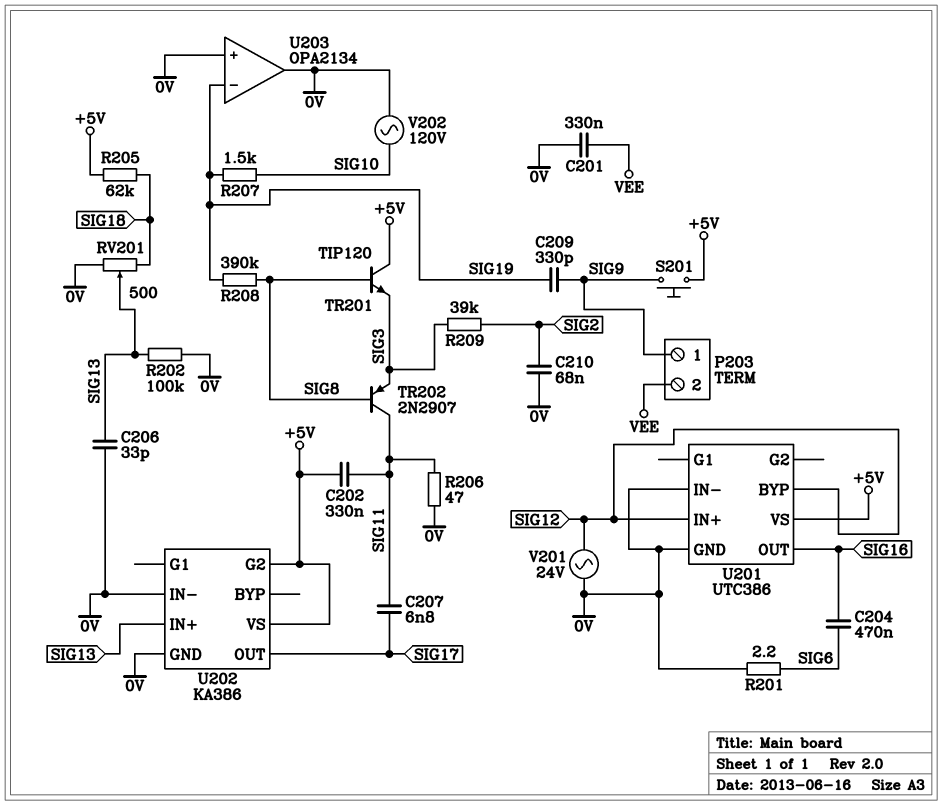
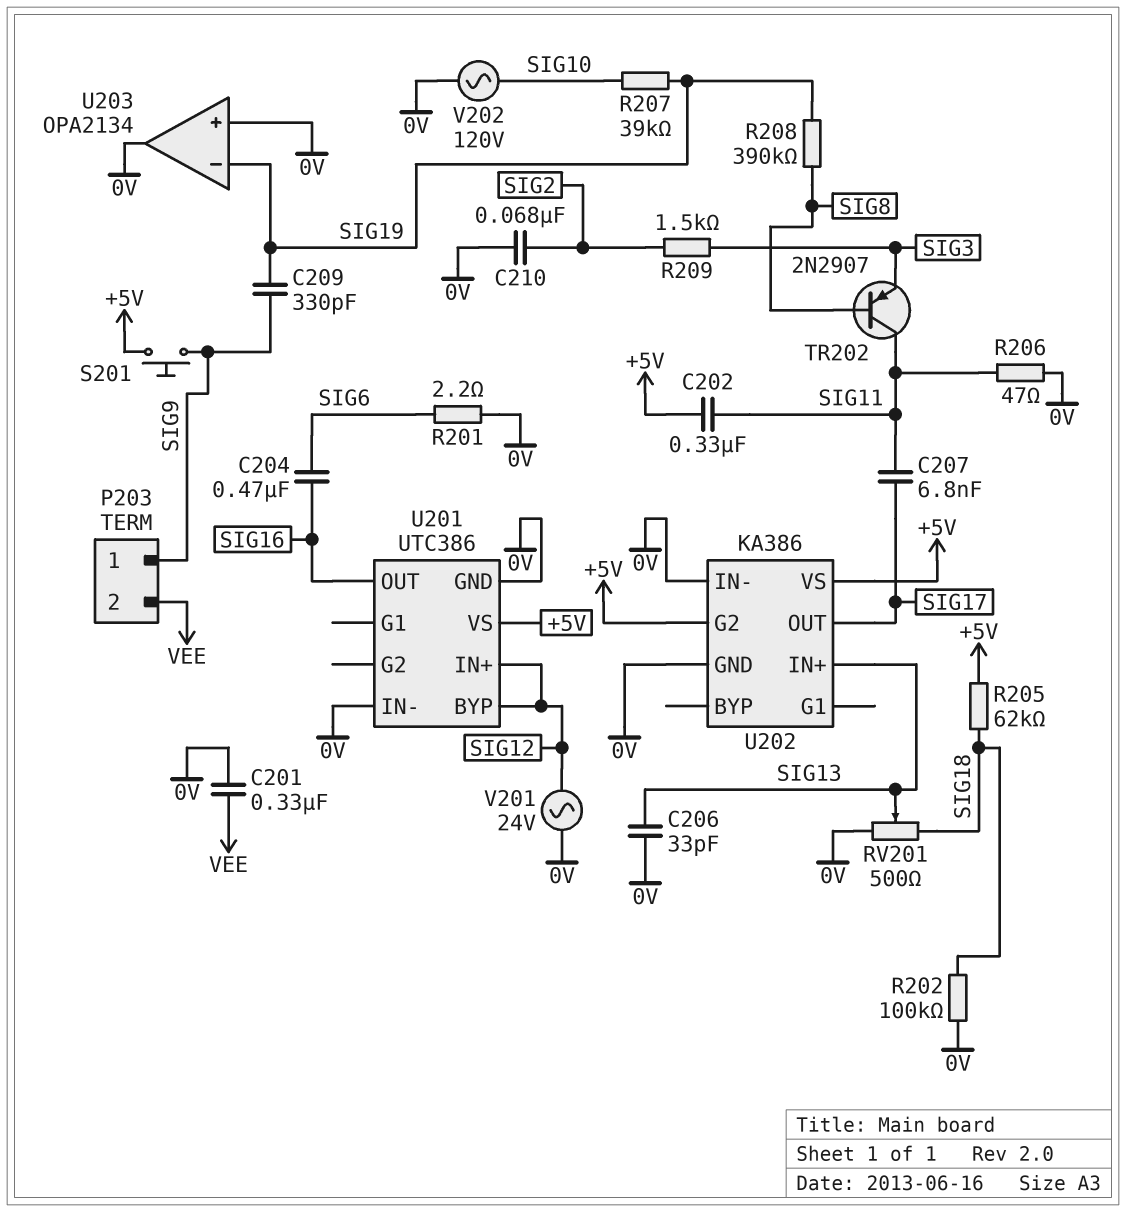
R202: 100k (0V, SIG13) -> 100k (0V, SIG18)
R207: 1.5k (SIG10, SIG19) -> 39k (SIG10, SIG19)
R209: 39k (SIG2, SIG3) -> 1.5k (SIG2, SIG3)
TR201: NPN TIP120 (B SIG8, C +5V, E SIG3) -> none

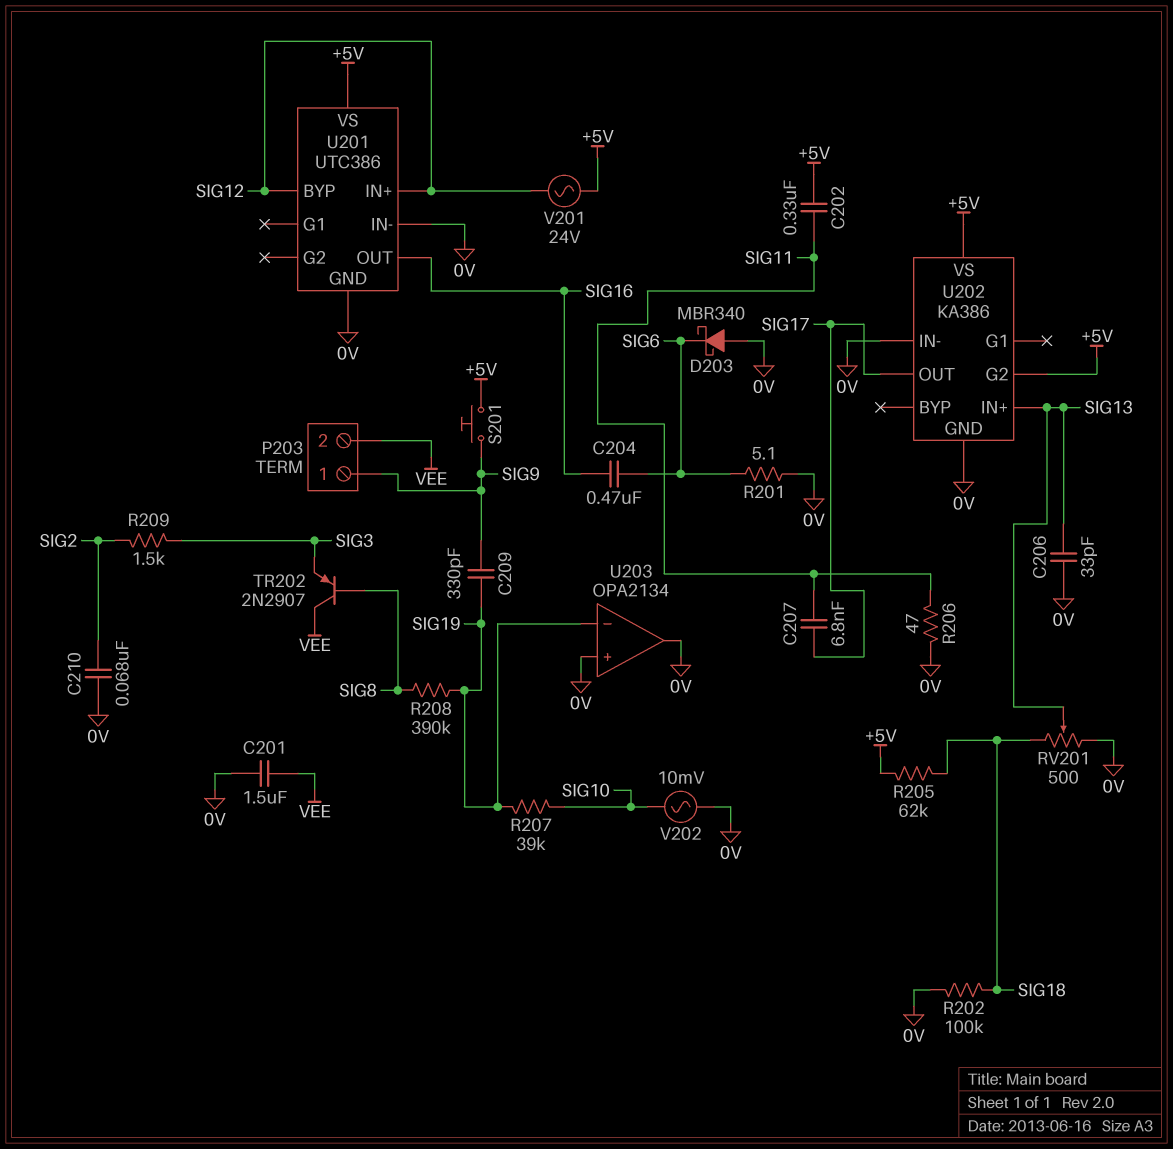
C201: 330nF (0V, VEE) -> 1.5uF (0V, VEE)
D203: none -> schottky MBR340 (A 0V, K SIG6)
R201: 2.2 (0V, SIG6) -> 5.1 (0V, SIG6)
TR202: PNP 2N2907 (B SIG8, C SIG11, E SIG3) -> PNP 2N2907 (B SIG8, C VEE, E SIG3)
V201: AC 24V (0V, SIG12) -> AC 24V (+5V, SIG12)
V202: AC 120V (0V, SIG10) -> AC 10mV (0V, SIG10)

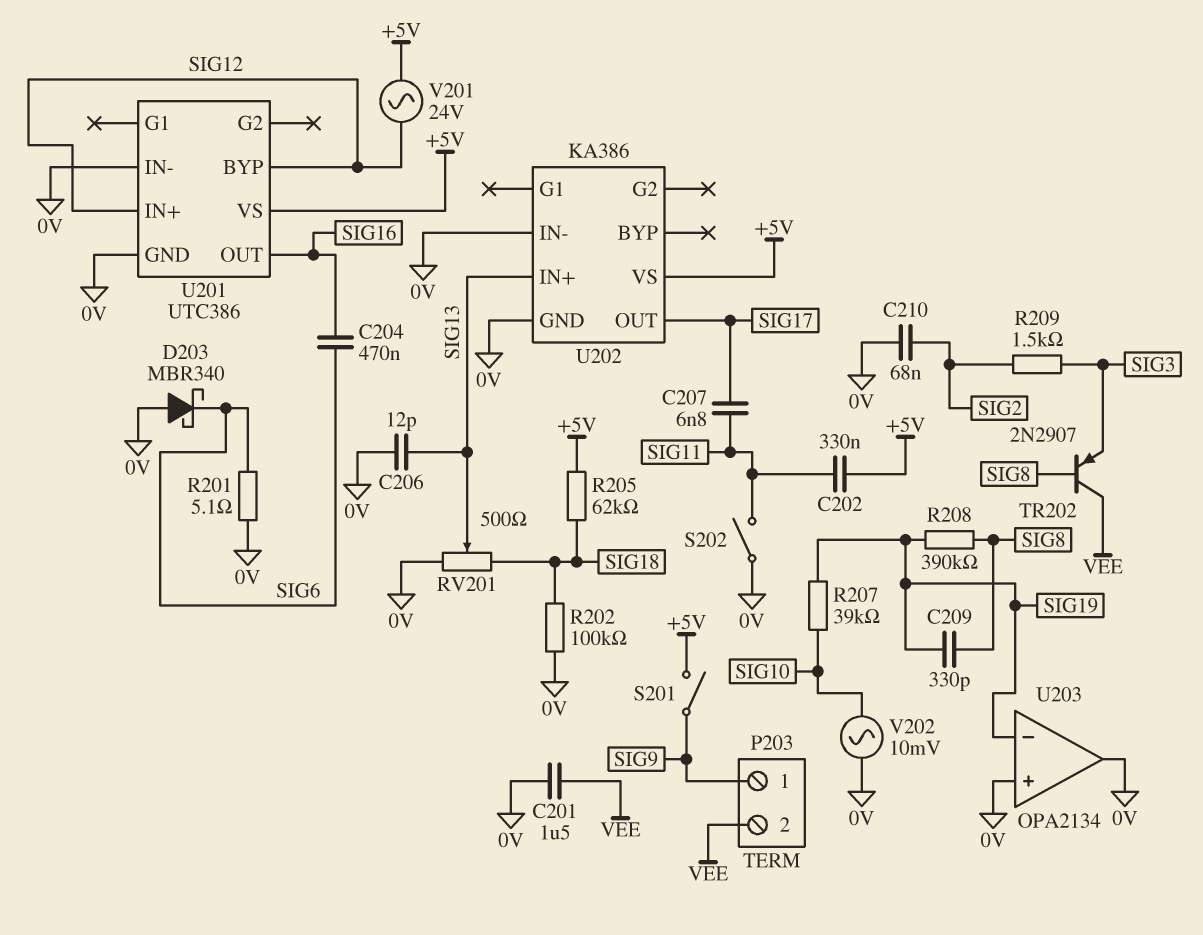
C206: 33pF (0V, SIG13) -> 12pF (0V, SIG13)
C209: 330pF (SIG9, SIG19) -> 330pF (SIG8, SIG19)
R206: 47 (0V, SIG11) -> none
S201: button (+5V, SIG9) -> switch (+5V, SIG9)
S202: none -> switch (0V, SIG11)
U202 pin G2: +5V -> none

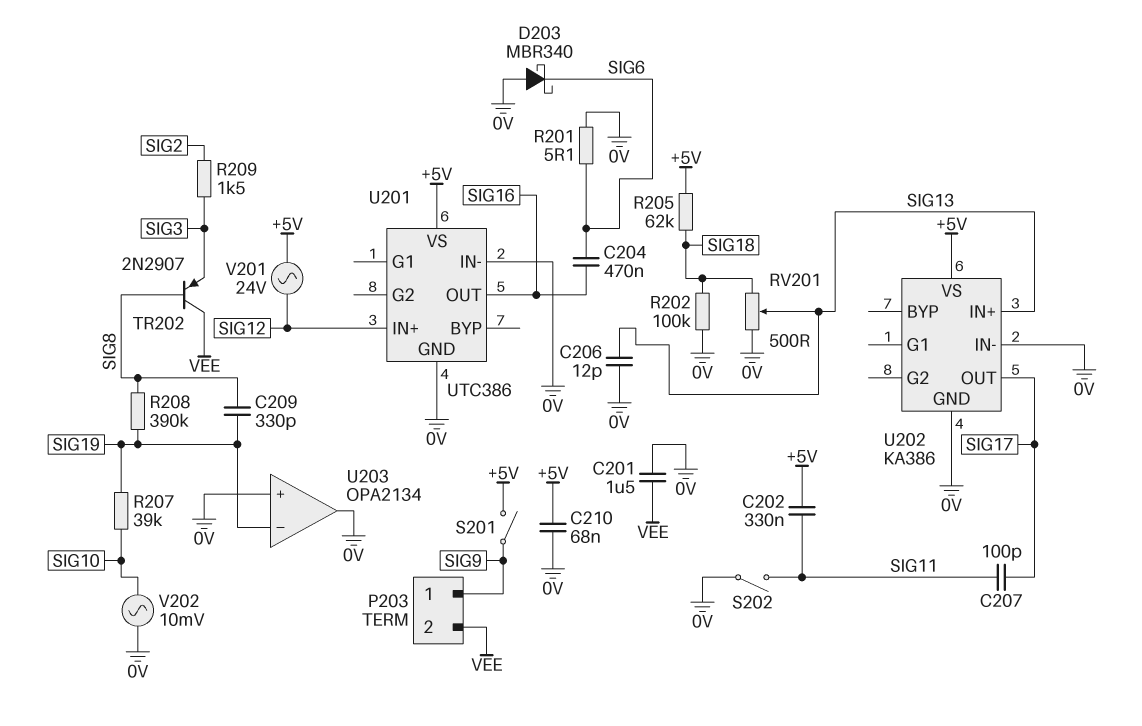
C207: 6.8nF (SIG11, SIG17) -> 100pF (SIG11, SIG17)
C210: 68nF (0V, SIG2) -> 68nF (+5V, 0V)
U201 pin BYP: SIG12 -> none

